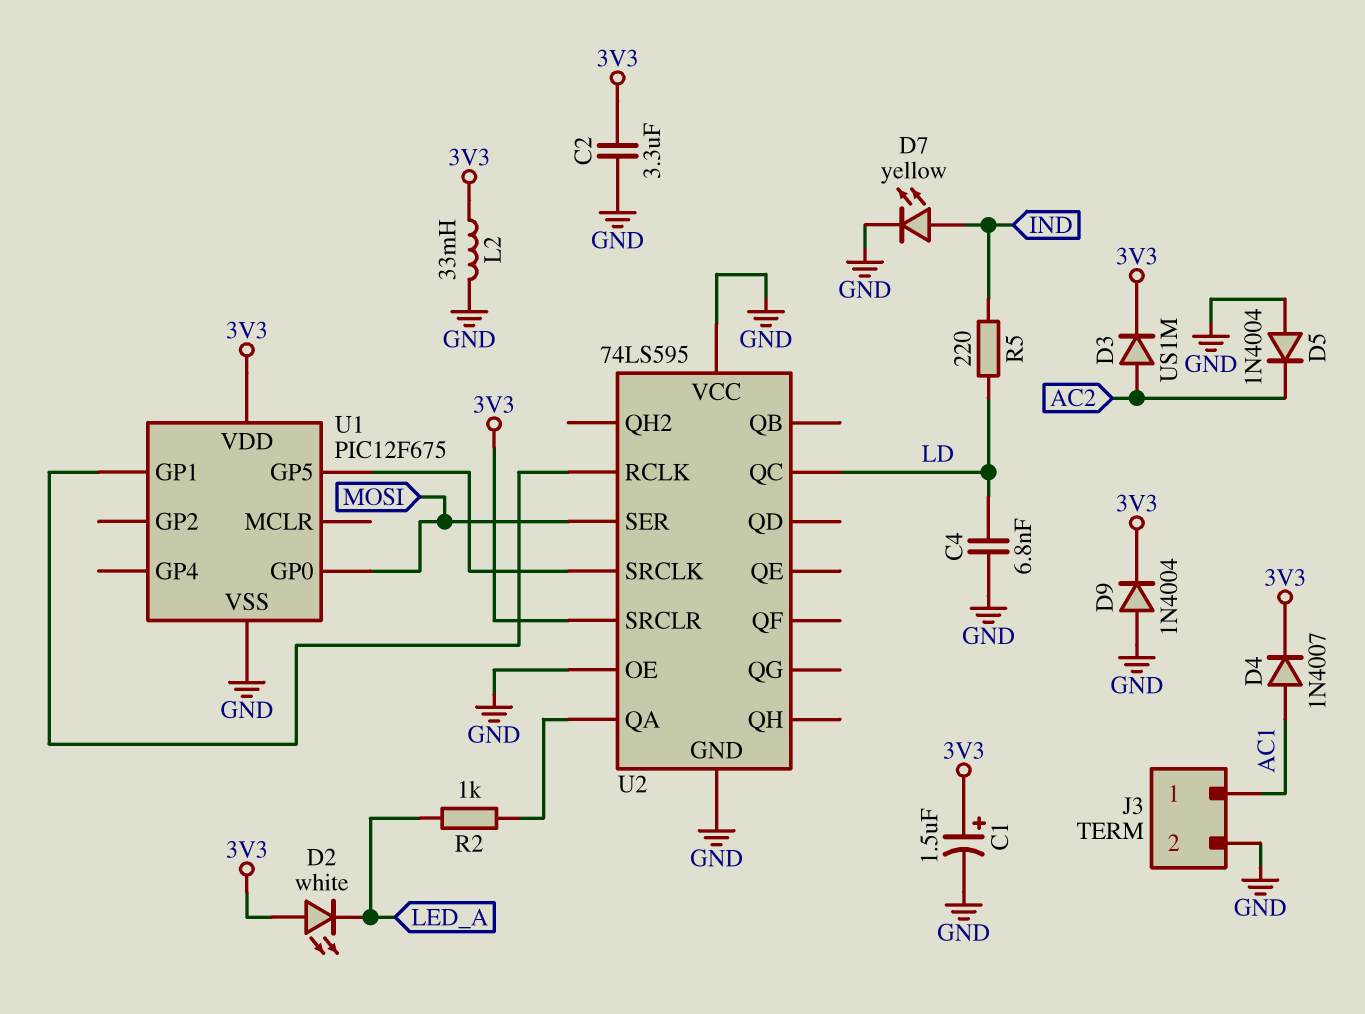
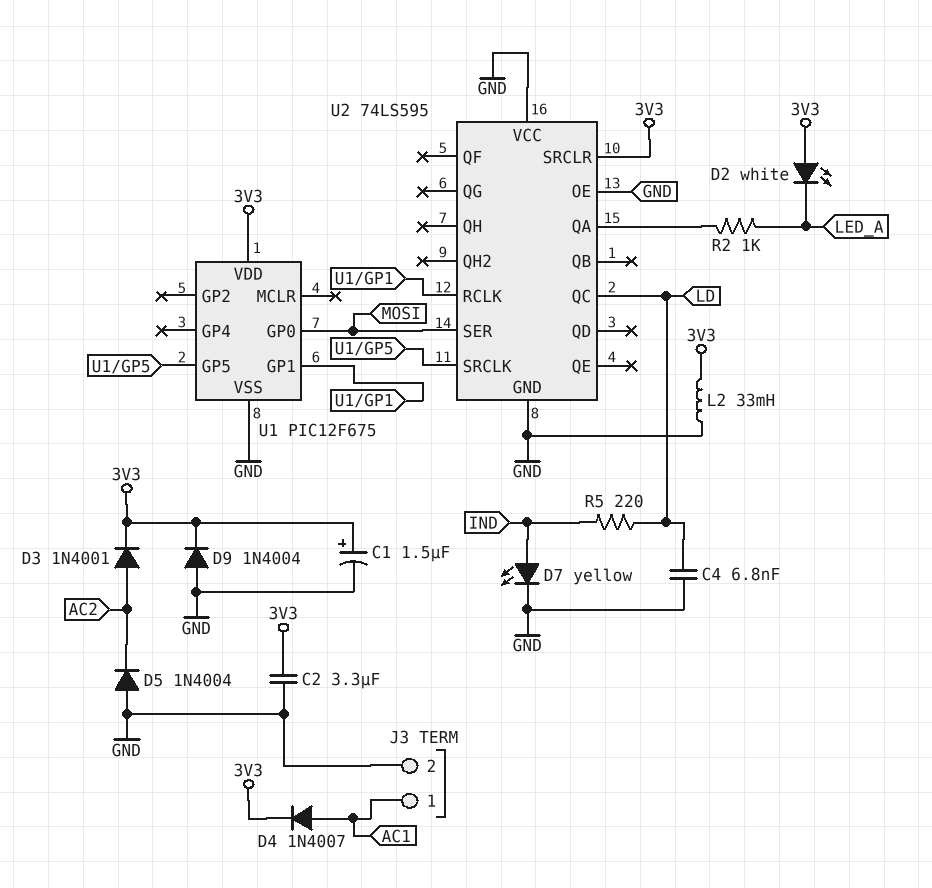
D3: diode US1M (A AC2, K 3V3) -> diode 1N4001 (A AC2, K 3V3)

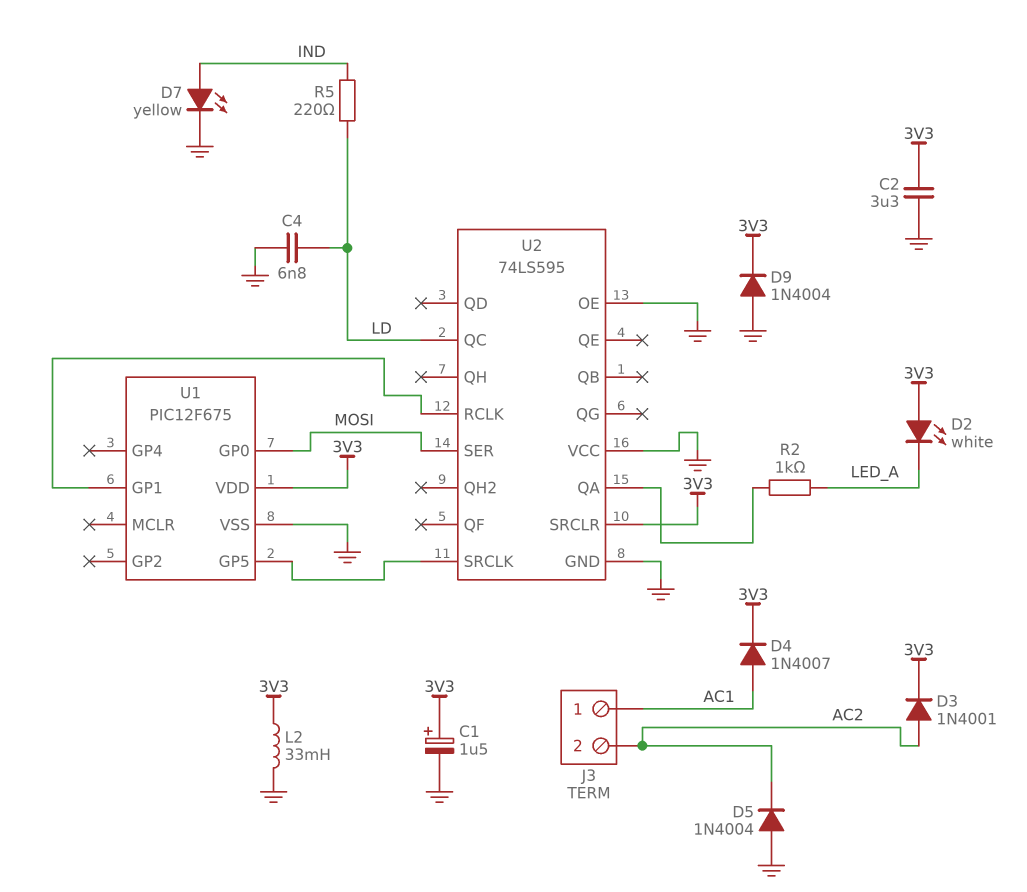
J3 pin 2: GND -> AC2

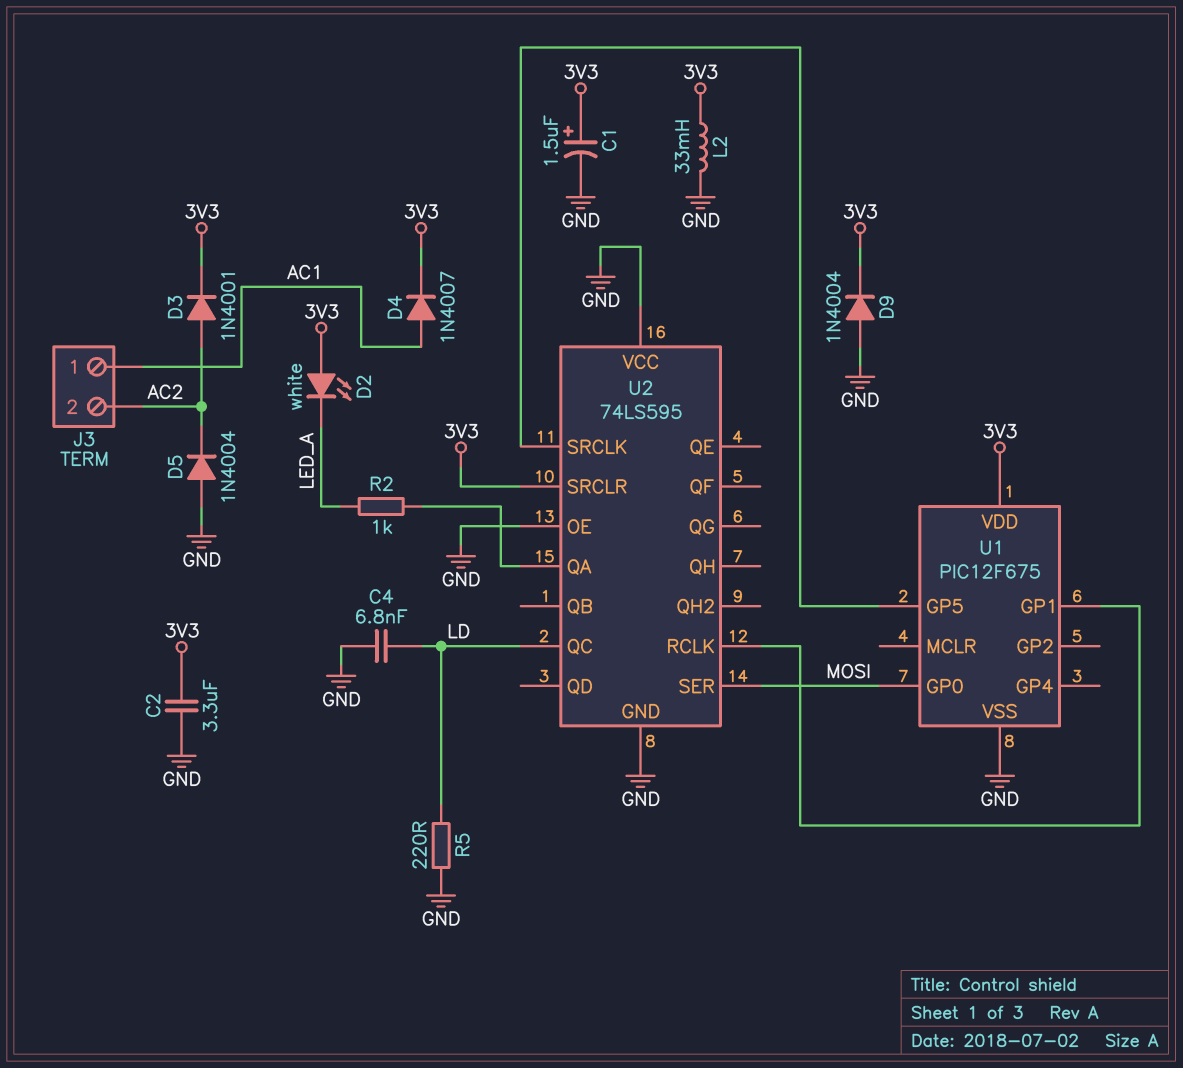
D7: LED yellow (A IND, K GND) -> none
R5: 220 (IND, LD) -> 220 (GND, LD)

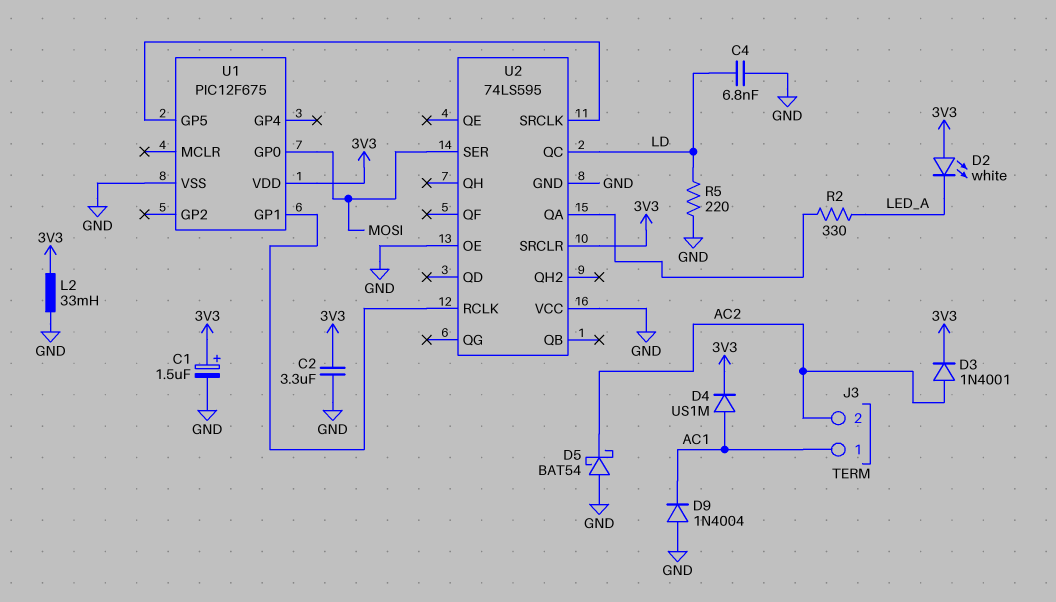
D4: diode 1N4007 (A AC1, K 3V3) -> diode US1M (A AC1, K 3V3)
D5: diode 1N4004 (A GND, K AC2) -> schottky BAT54 (A GND, K AC2)
D9: diode 1N4004 (A GND, K 3V3) -> diode 1N4004 (A GND, K AC1)
R2: 1k (LED_A, U2/QA) -> 330 (LED_A, U2/QA)

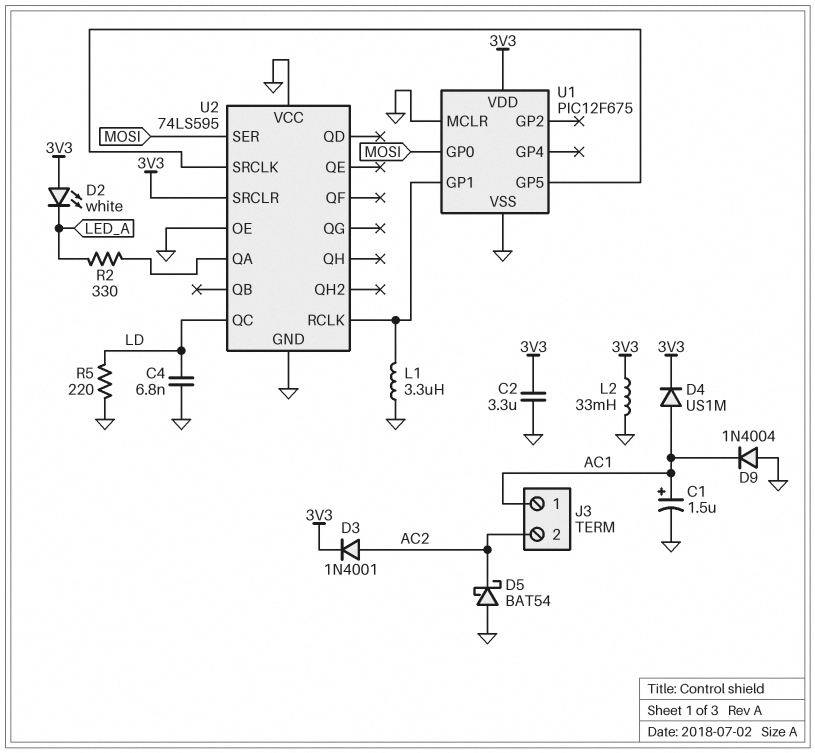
C1: 1.5uF (plus 3V3, minus GND) -> 1.5uF (plus AC1, minus GND)
L1: none -> 3.3uH (GND, U1/GP1)
U1 pin MCLR: none -> GND

